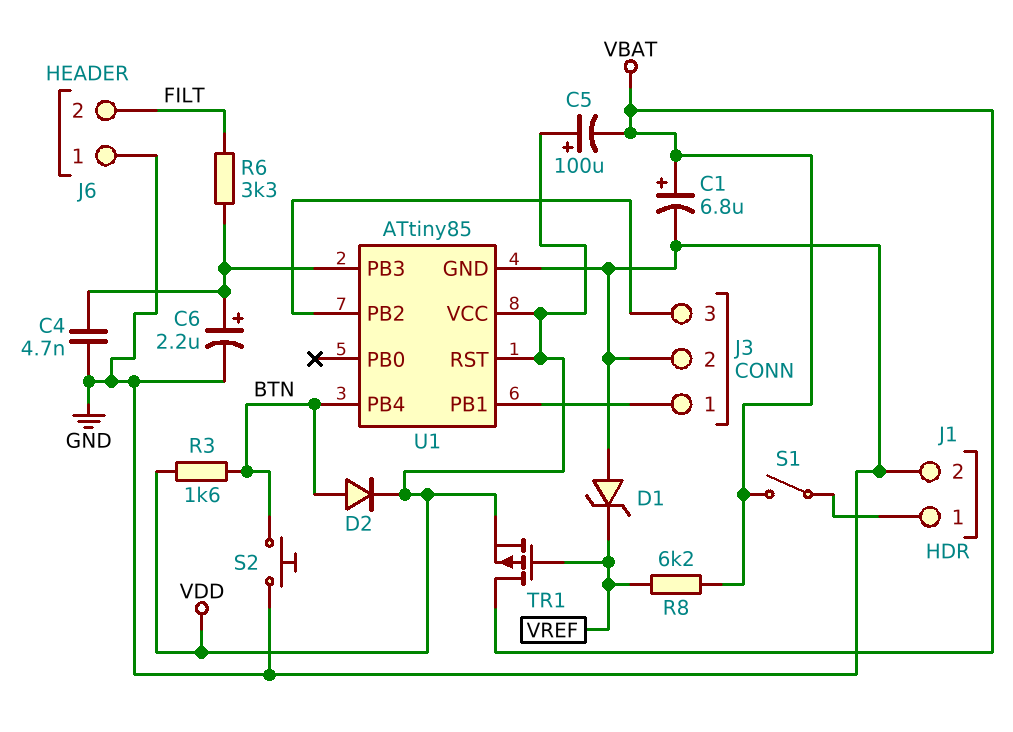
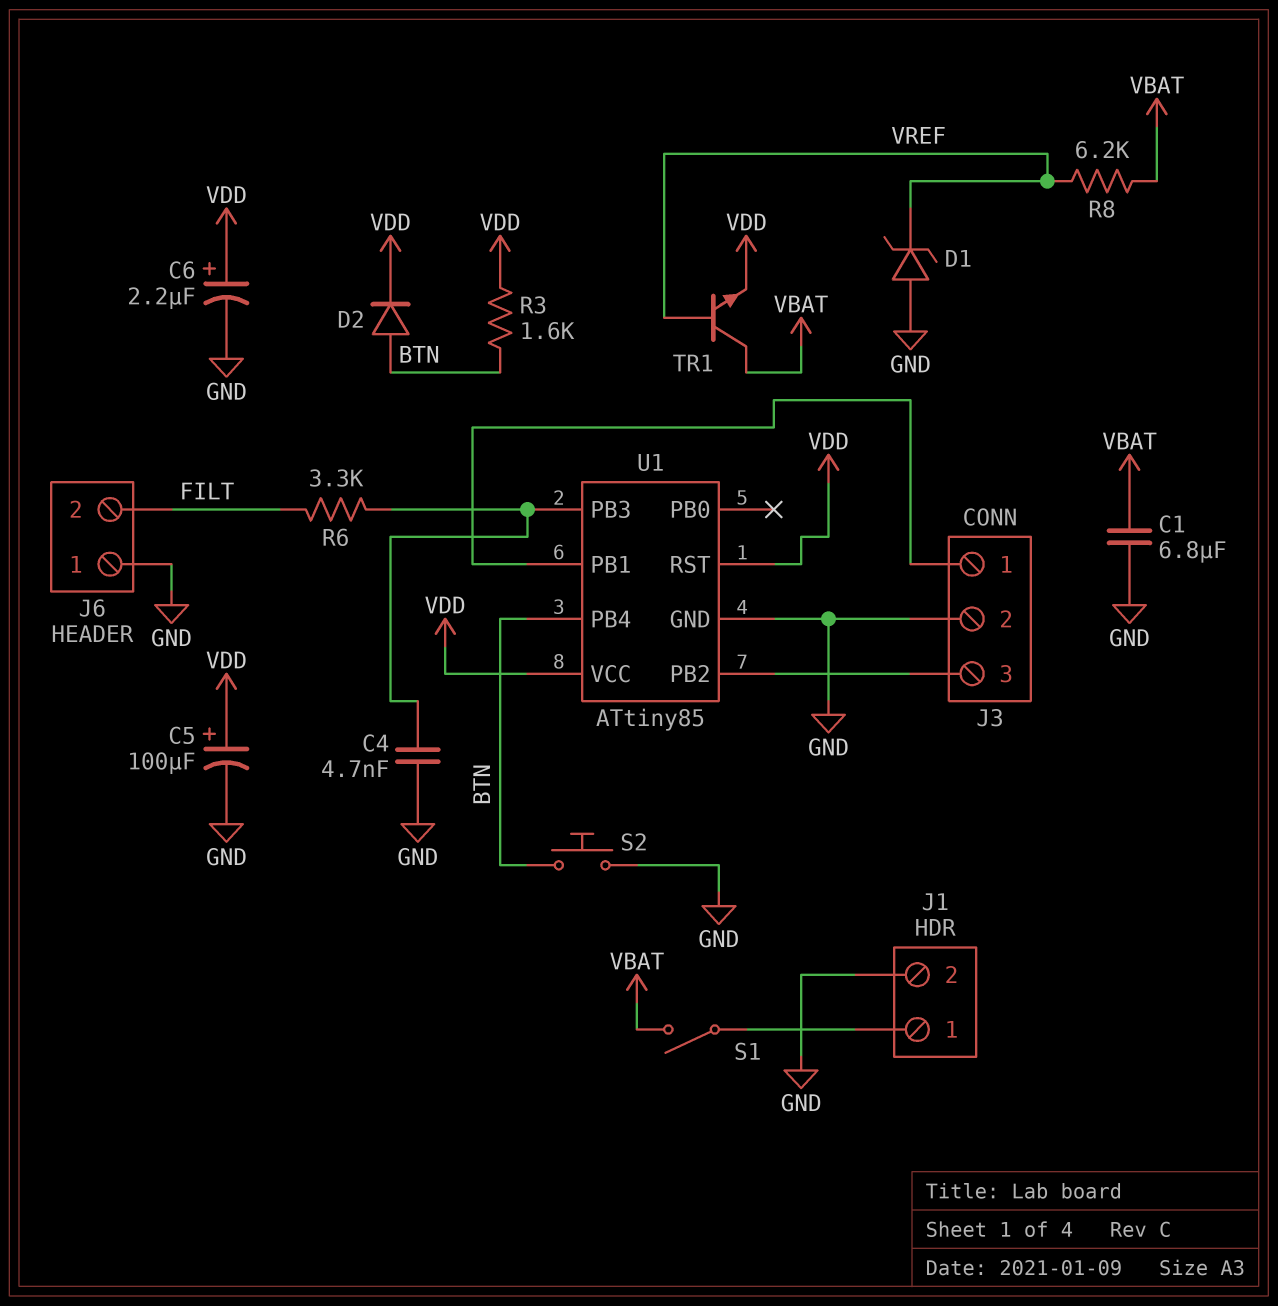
C1: 6.8uF (plus VBAT, minus GND) -> 6.8uF (GND, VBAT)
C5: 100uF (plus VDD, minus VBAT) -> 100uF (plus VDD, minus GND)
C6: 2.2uF (plus U1/PB3, minus GND) -> 2.2uF (plus VDD, minus GND)
TR1: PMOS (G VREF, D VBAT, S VDD) -> NPN (B VREF, C VBAT, E VDD)

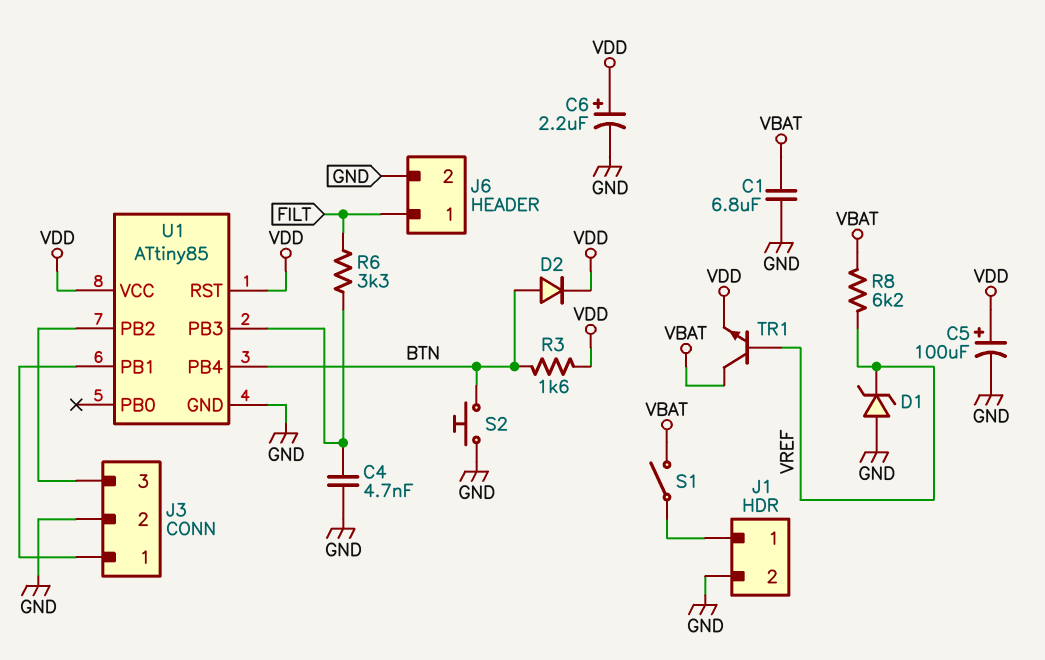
J6 pin 1: GND -> FILT
J6 pin 2: FILT -> GND

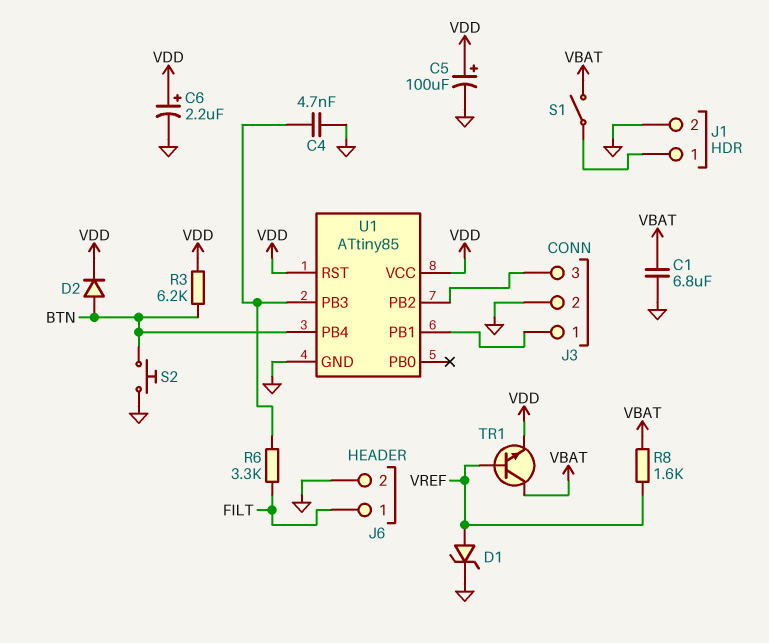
D1: zener (A GND, K VREF) -> zener (A VREF, K GND)
R3: 1.6k (BTN, VDD) -> 6.2k (BTN, VDD)
R8: 6.2k (VBAT, VREF) -> 1.6k (VBAT, VREF)

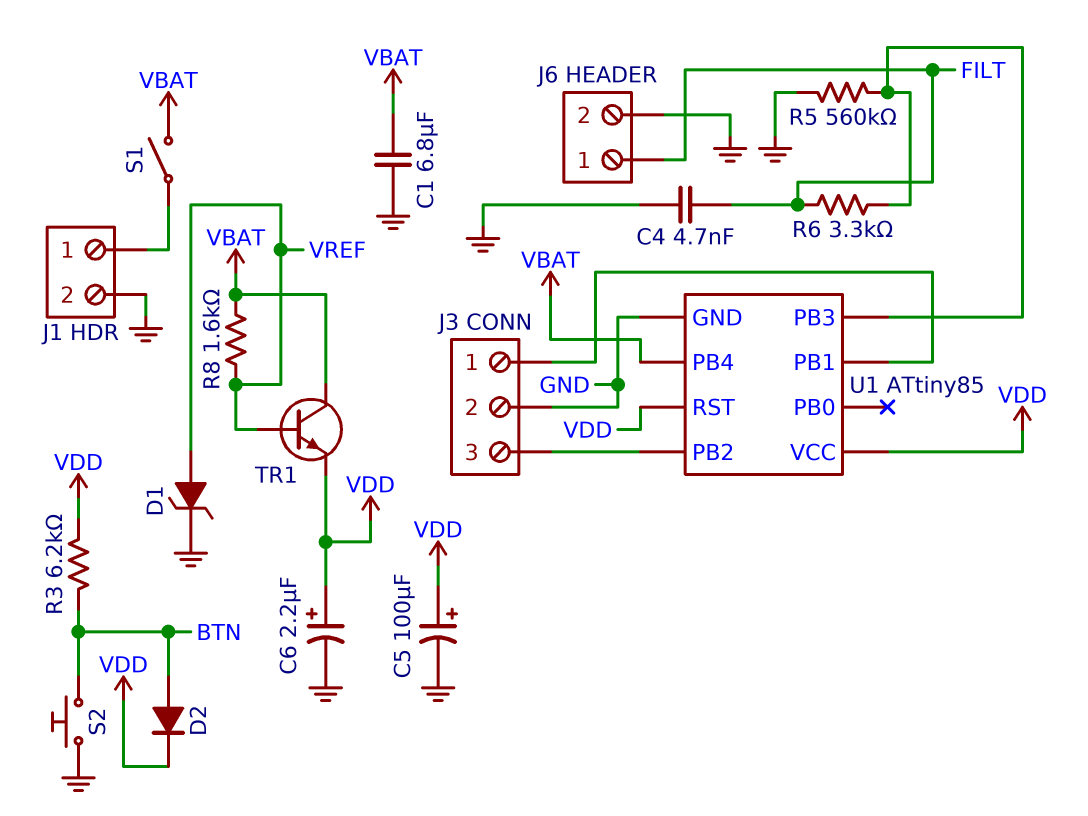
C4: 4.7nF (GND, U1/PB3) -> 4.7nF (FILT, GND)
R5: none -> 560k (GND, U1/PB3)
U1 pin PB4: BTN -> VBAT

